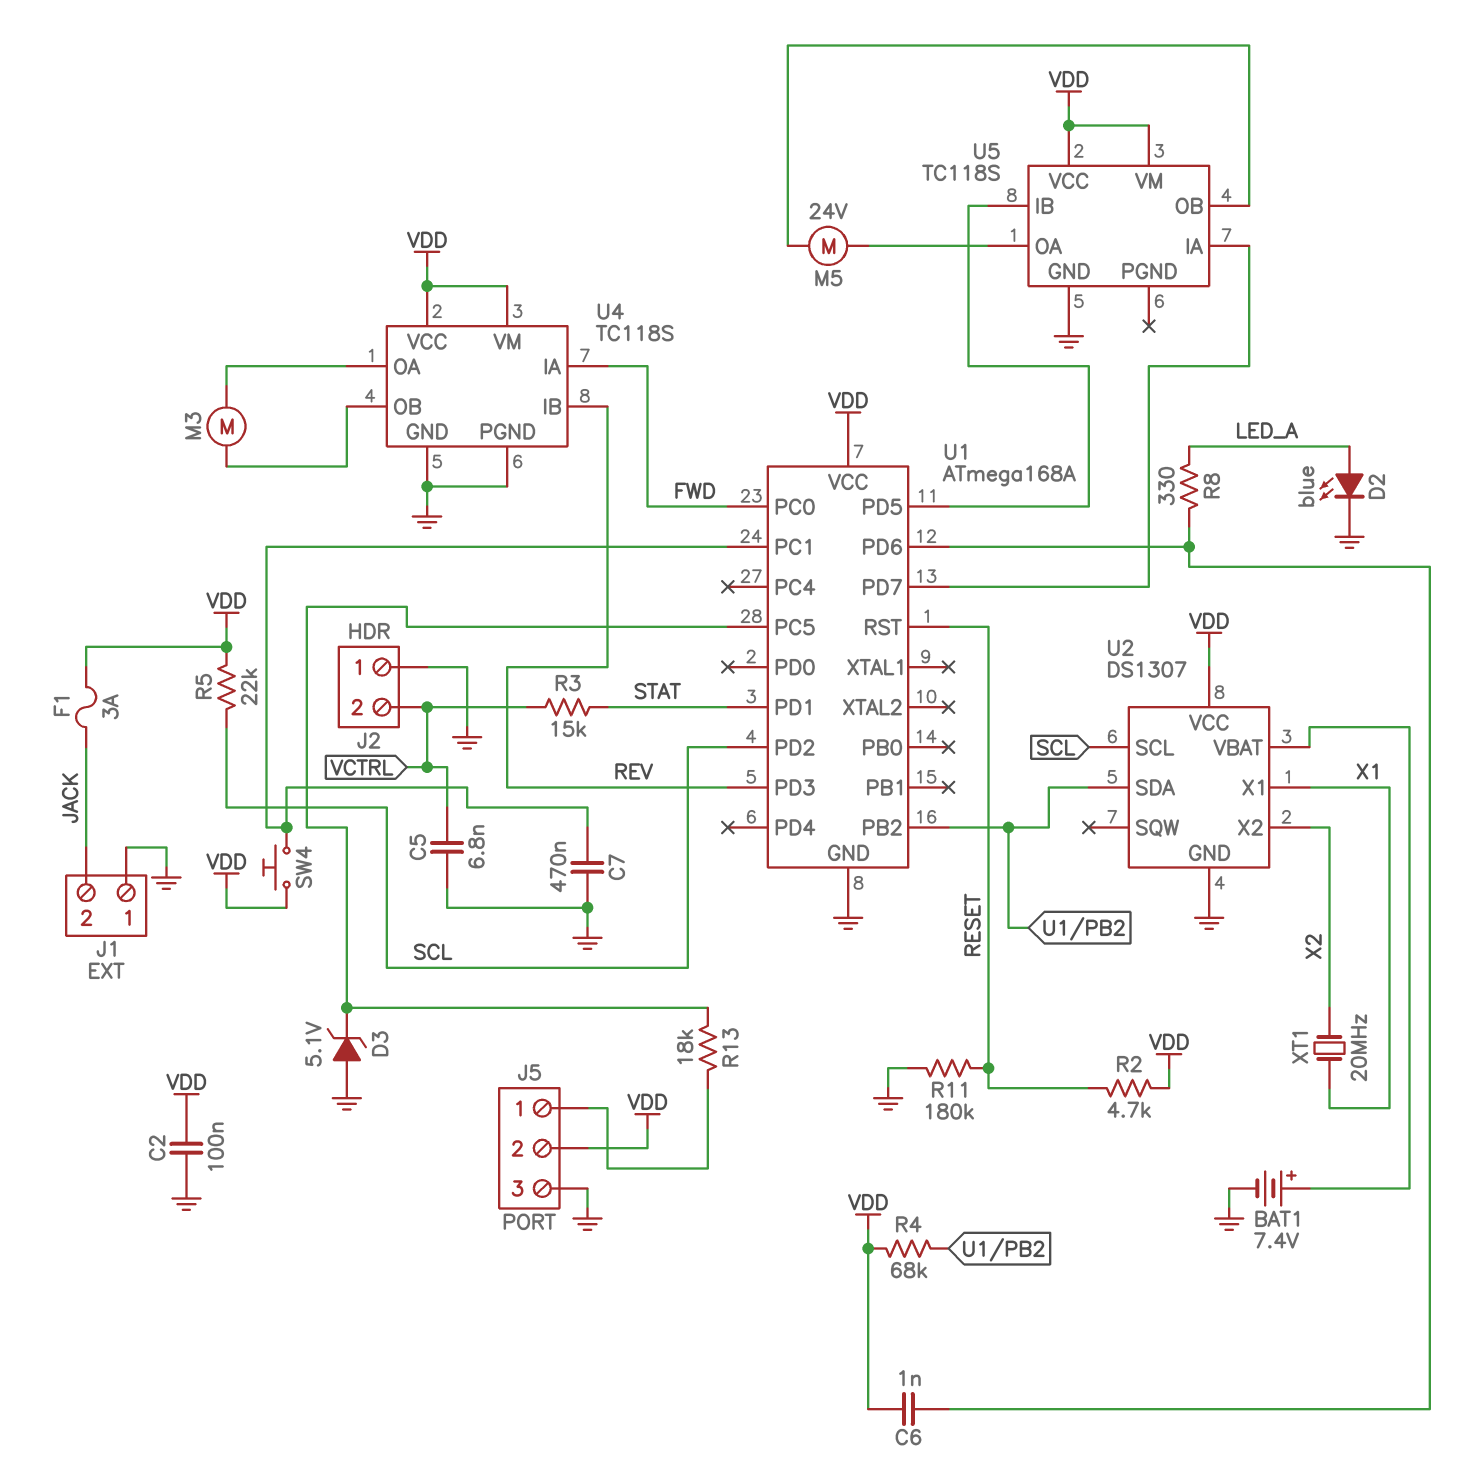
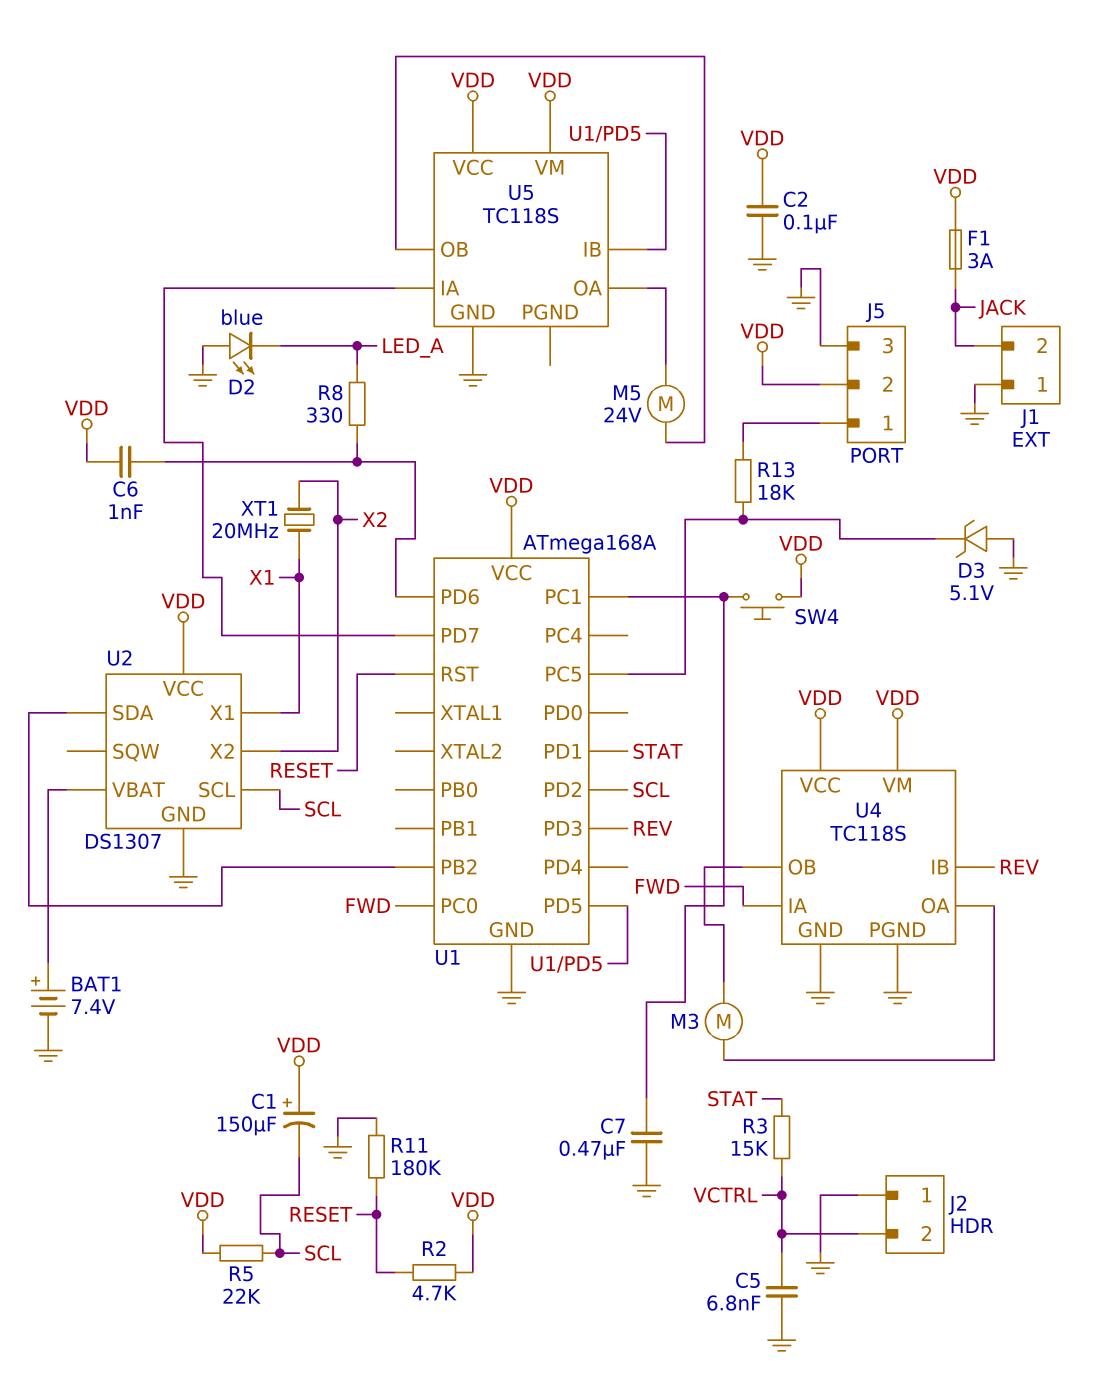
C1: none -> 150uF (plus VDD, minus SCL)
D2: LED blue (A LED_A, K GND) -> LED blue (A GND, K LED_A)
R4: 68k (U1/PB2, VDD) -> none

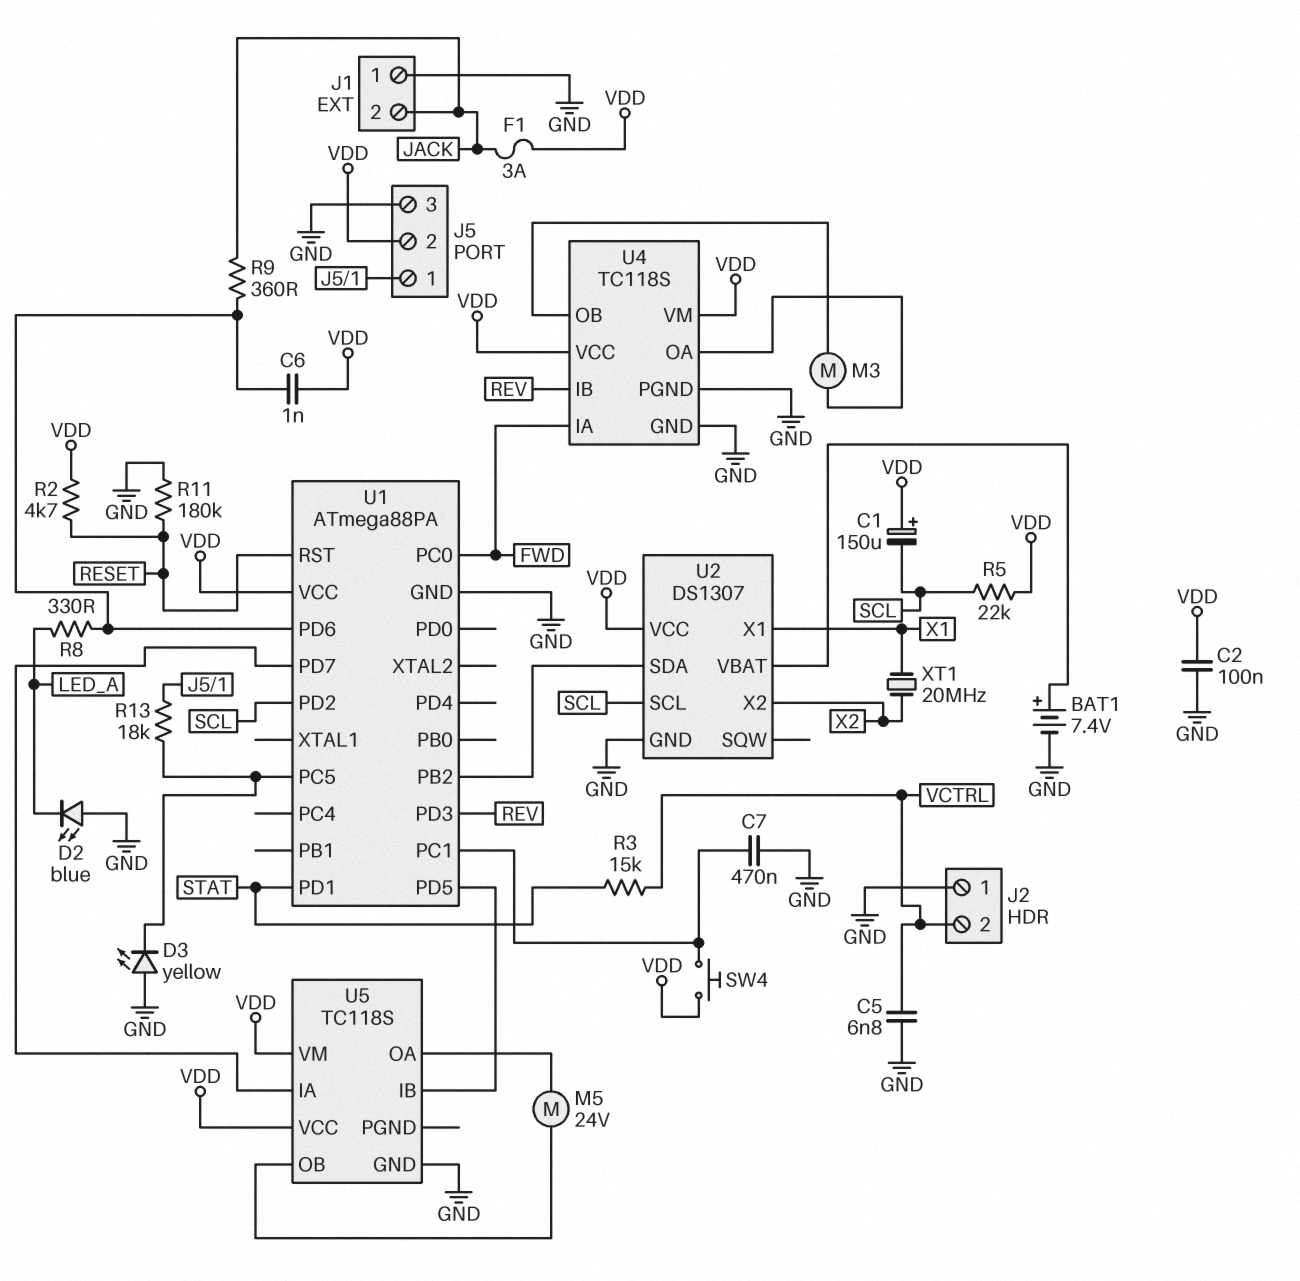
D3: zener 5.1V (A GND, K U1/PC5) -> LED yellow (A GND, K U1/PC5)
R9: none -> 360 (JACK, U1/PD6)
U1: ATmega168A -> ATmega88PA

